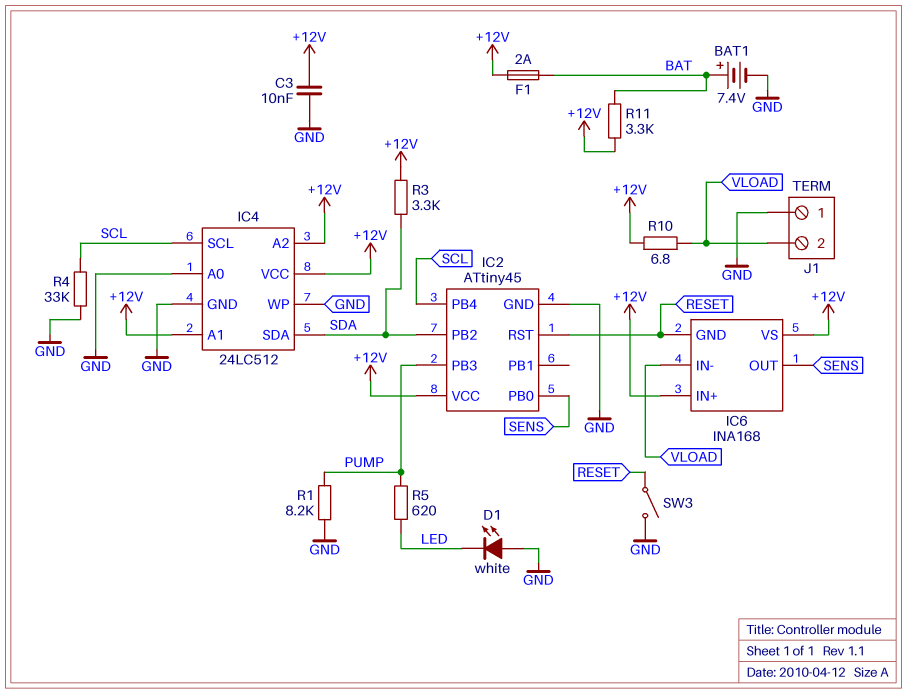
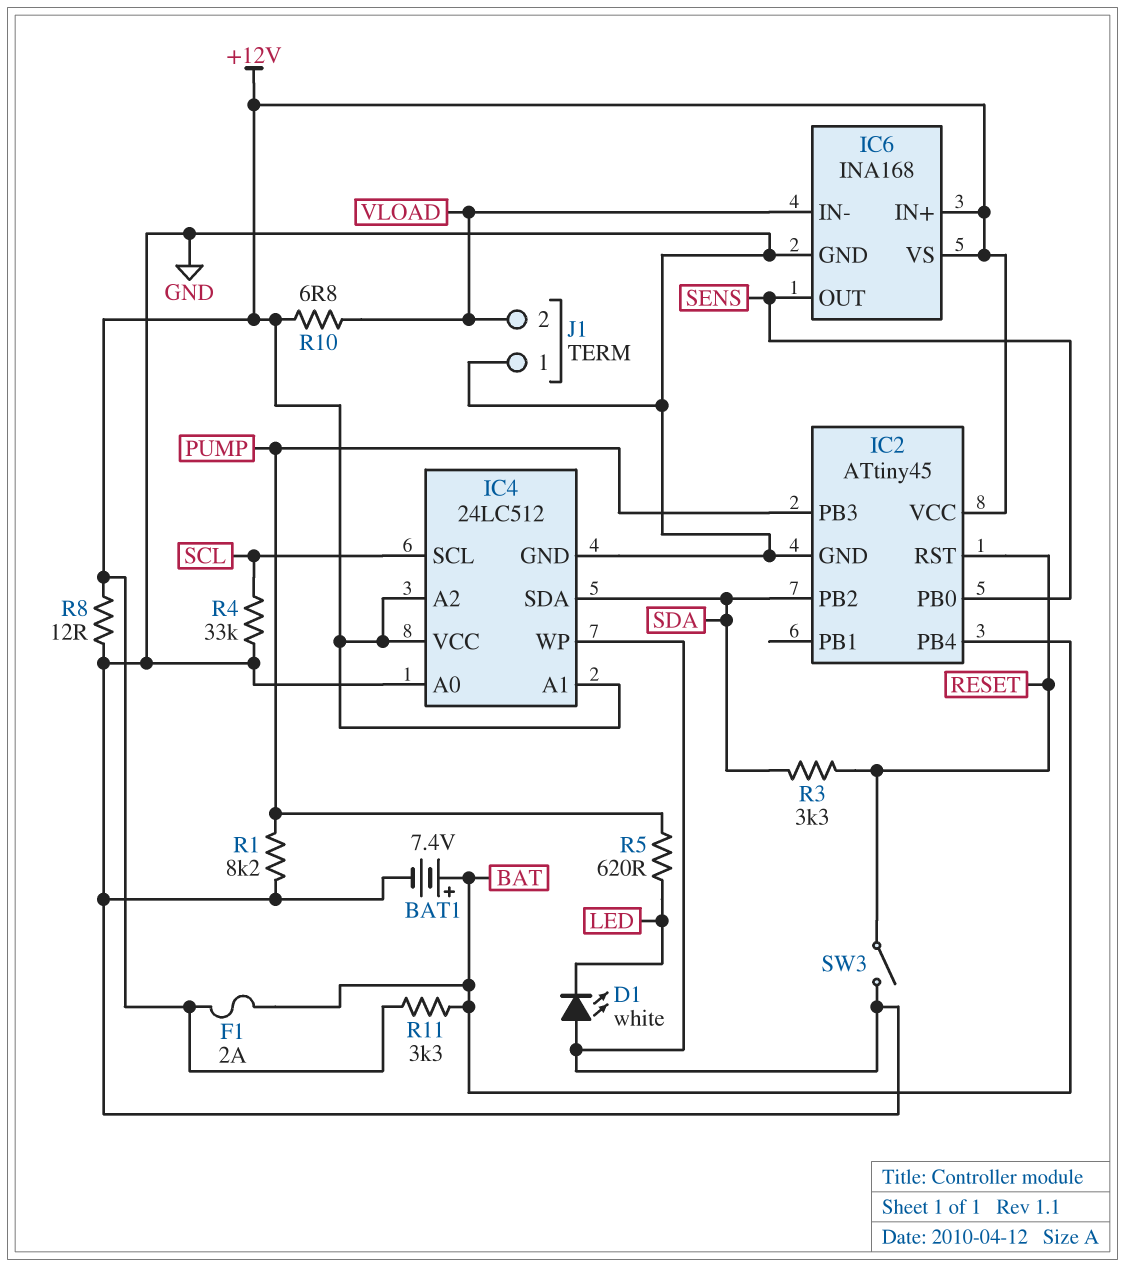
C3: 10nF (+12V, GND) -> none
IC2 pin PB4: SCL -> BAT
IC6 pin GND: RESET -> GND
R3: 3.3k (+12V, SDA) -> 3.3k (RESET, SDA)
R8: none -> 12 (+12V, GND)

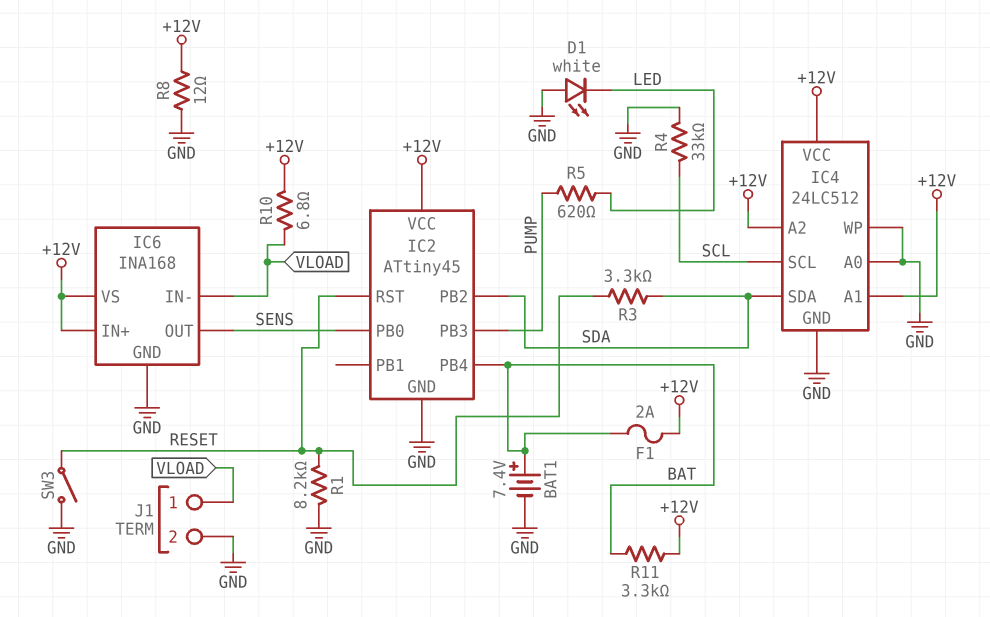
J1 pin 1: GND -> VLOAD
J1 pin 2: VLOAD -> GND
R1: 8.2k (GND, PUMP) -> 8.2k (GND, RESET)

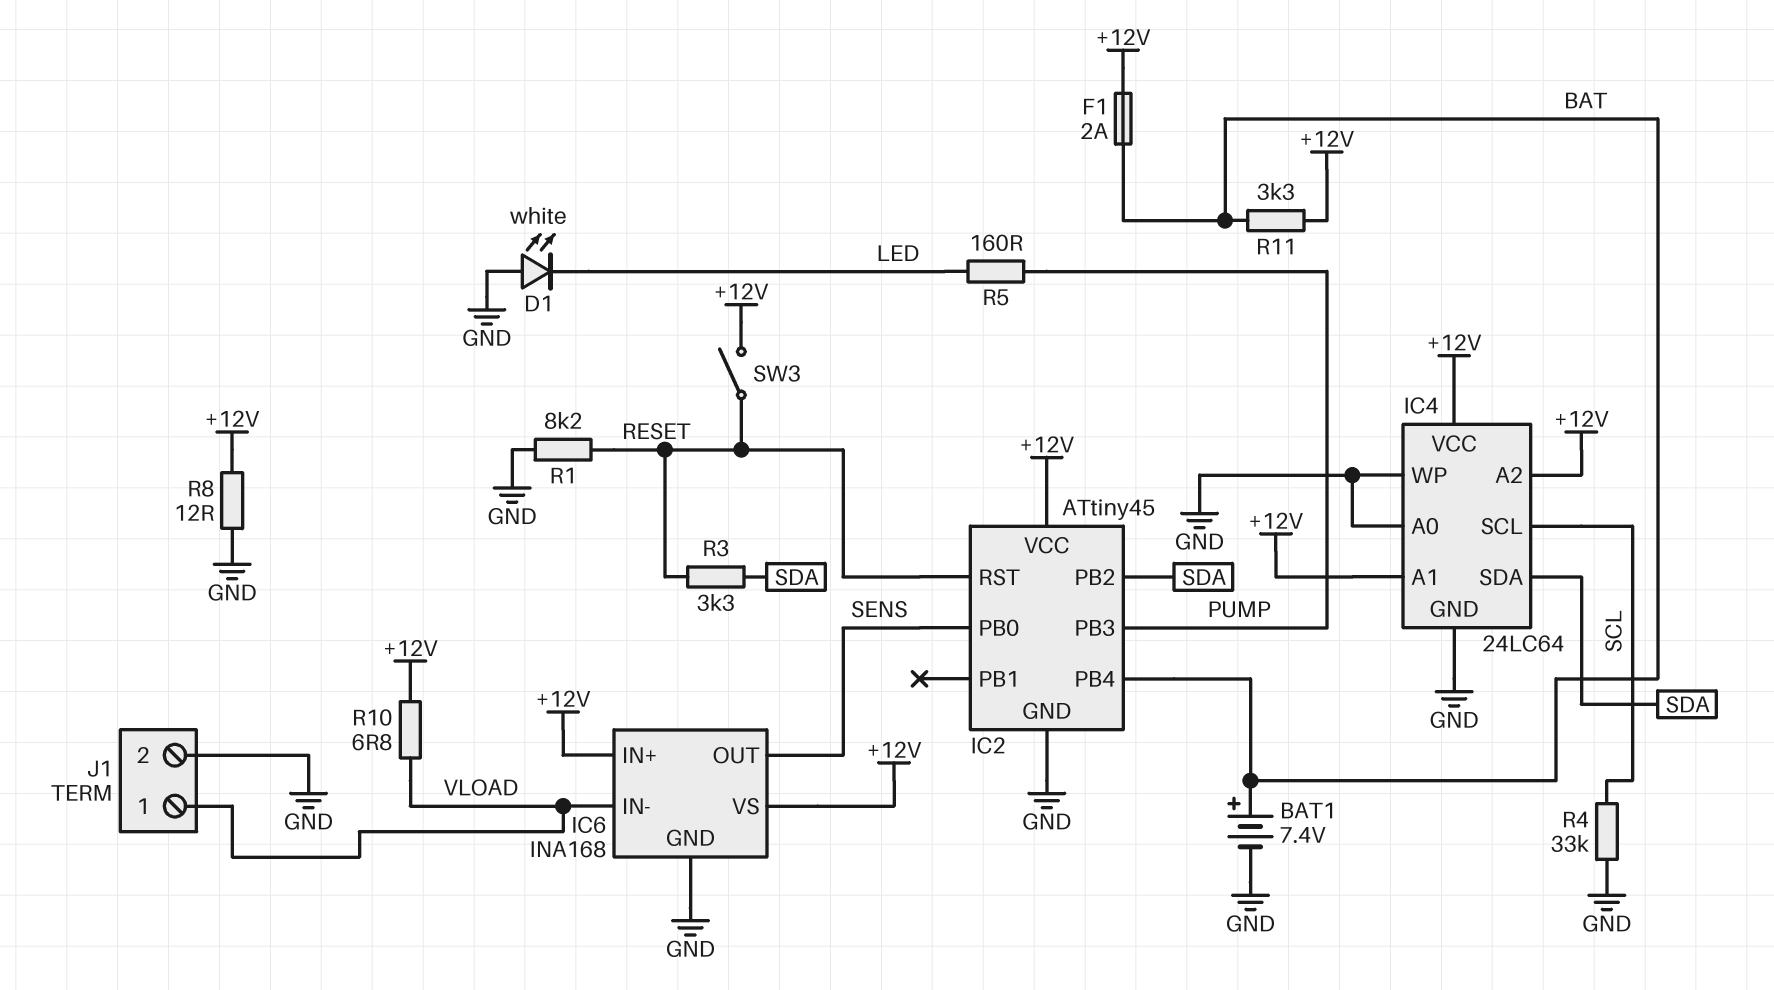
IC4: 24LC512 -> 24LC64
R5: 620 (LED, PUMP) -> 160 (LED, PUMP)
SW3: switch (GND, RESET) -> switch (+12V, RESET)

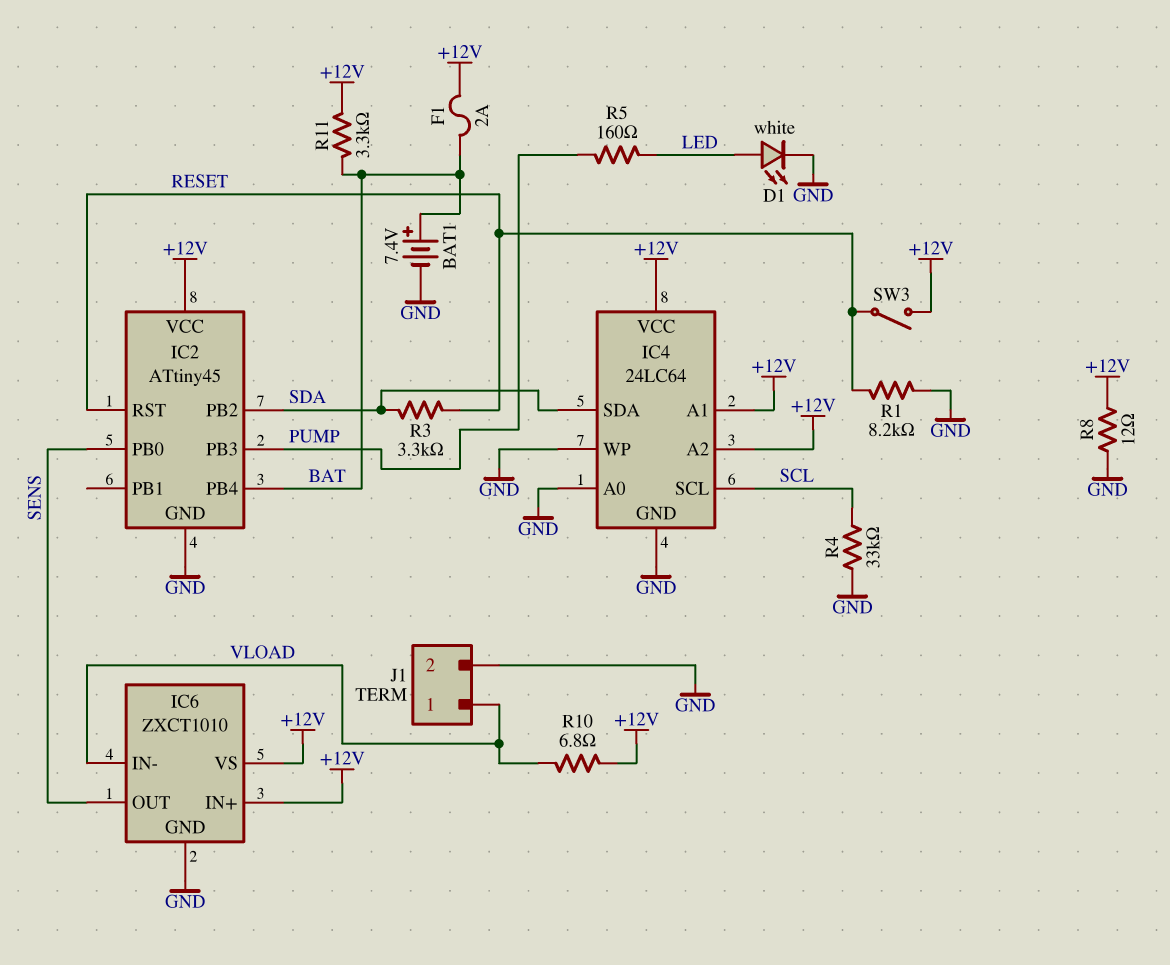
D1: LED white (A GND, K LED) -> LED white (A LED, K GND)
IC6: INA168 -> ZXCT1010

